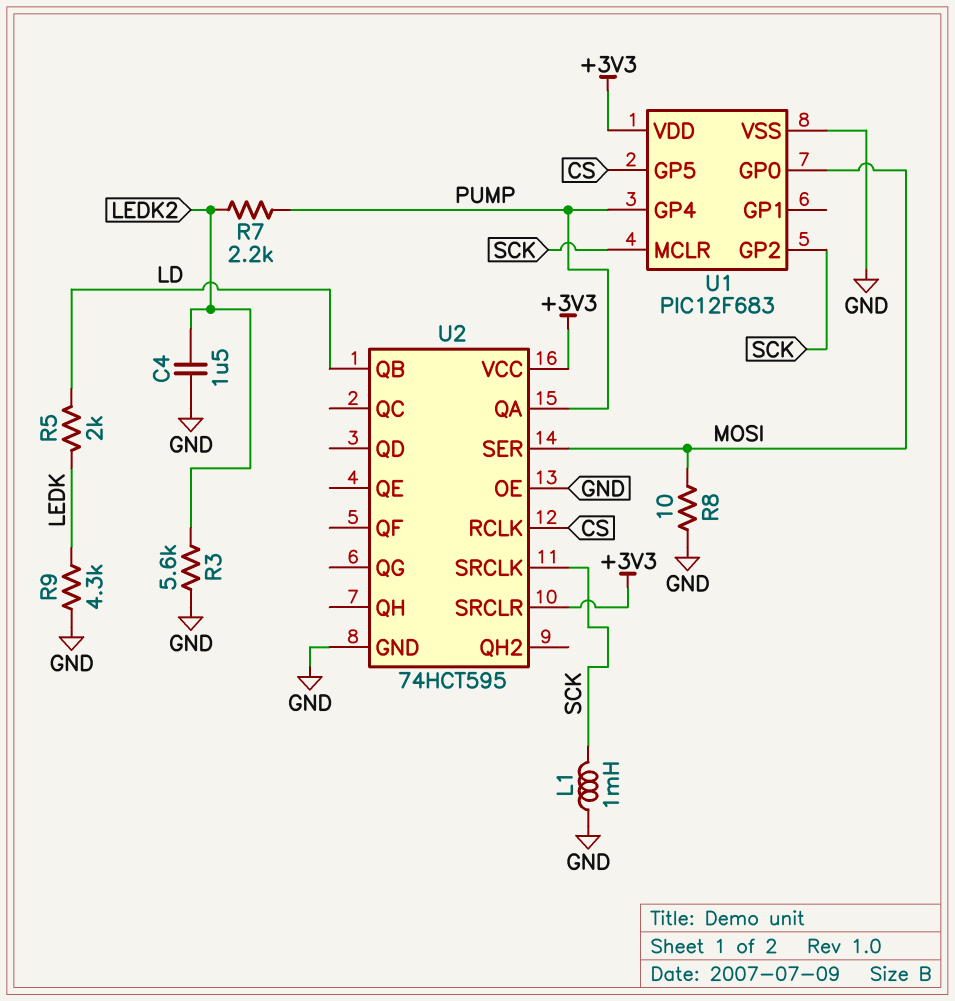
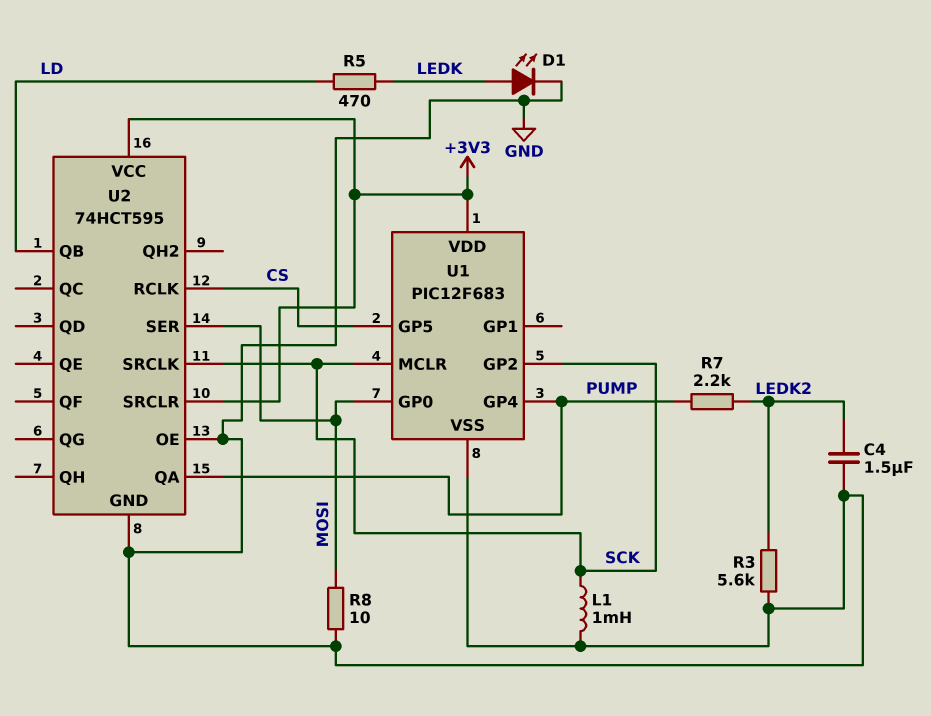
D1: none -> LED (A LEDK, K GND)
R5: 2k (LD, LEDK) -> 470 (LD, LEDK)
R9: 4.3k (GND, LEDK) -> none

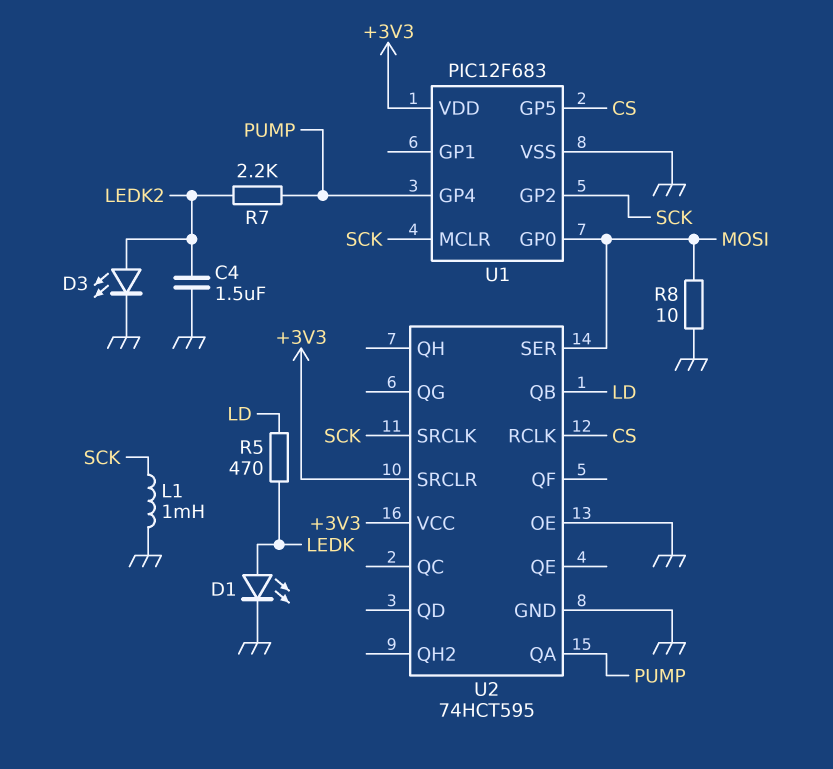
D3: none -> LED (A LEDK2, K GND)
R3: 5.6k (GND, LEDK2) -> none

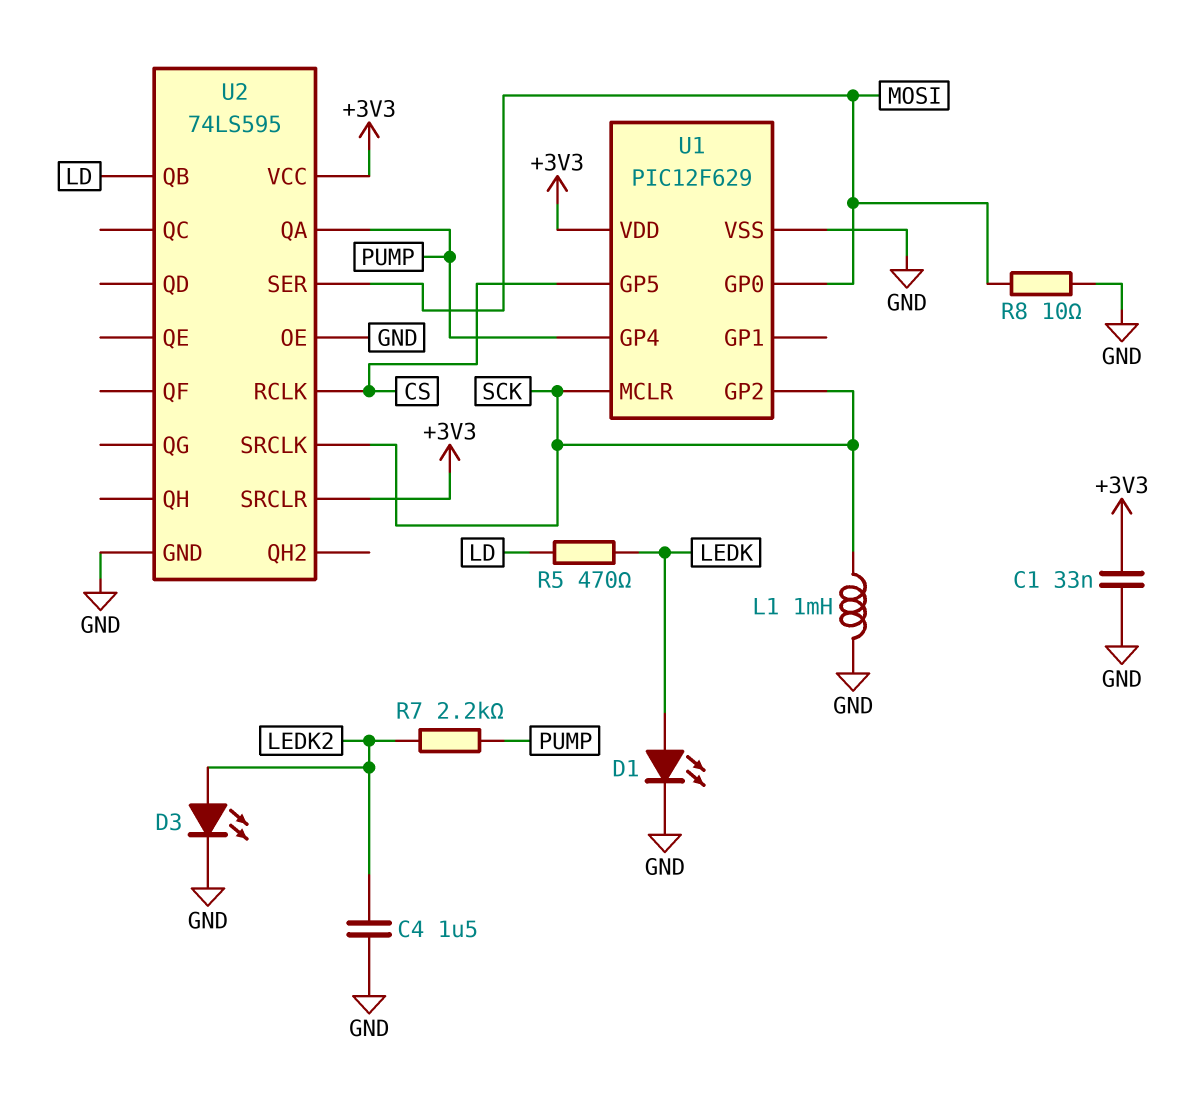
C1: none -> 33nF (+3V3, GND)
U1: PIC12F683 -> PIC12F629
U2: 74HCT595 -> 74LS595

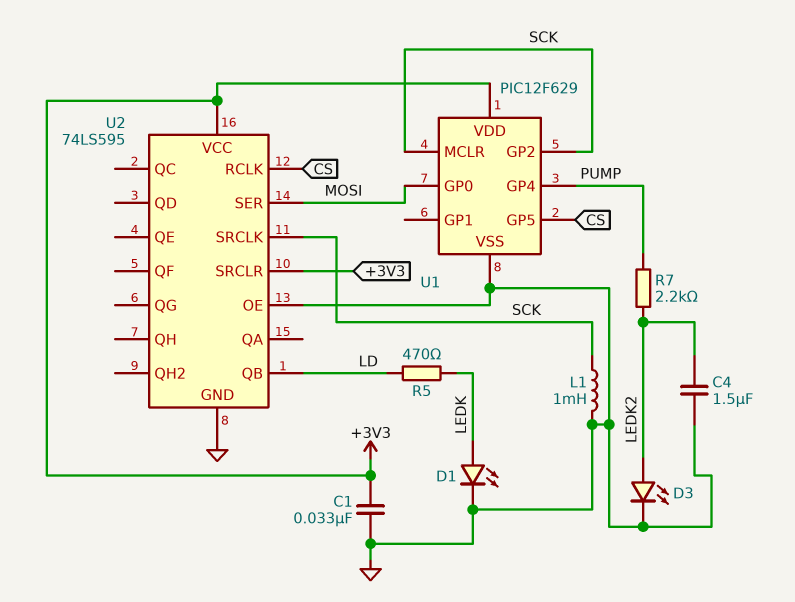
R8: 10 (GND, MOSI) -> none
U2 pin QA: PUMP -> none

